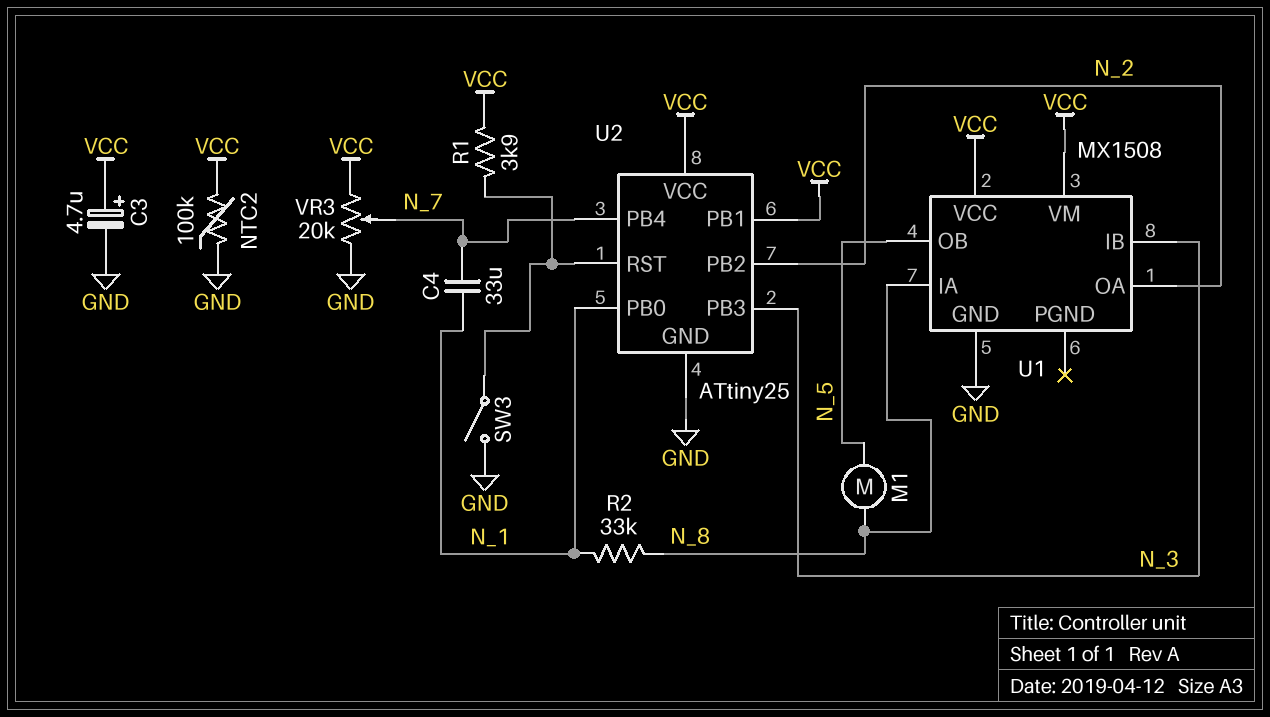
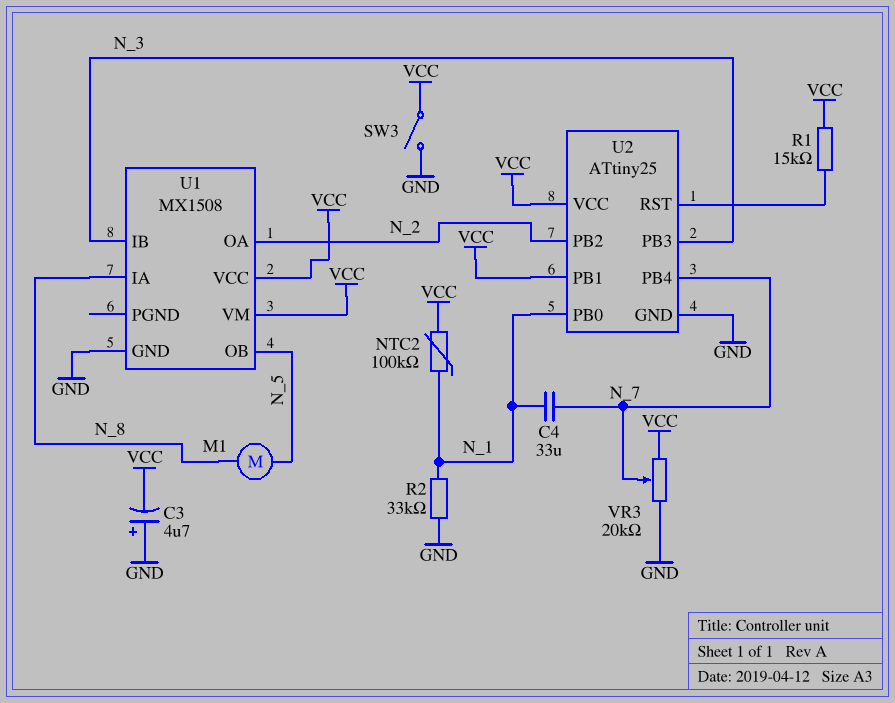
C3: 4.7uF (plus VCC, minus GND) -> 4.7uF (plus GND, minus VCC)
NTC2: 100k (GND, VCC) -> 100k (N_1, VCC)
R1: 3.9k (U2/RST, VCC) -> 15k (U2/RST, VCC)
R2: 33k (N_1, N_8) -> 33k (GND, N_1)
SW3: switch (GND, U2/RST) -> switch (GND, VCC)

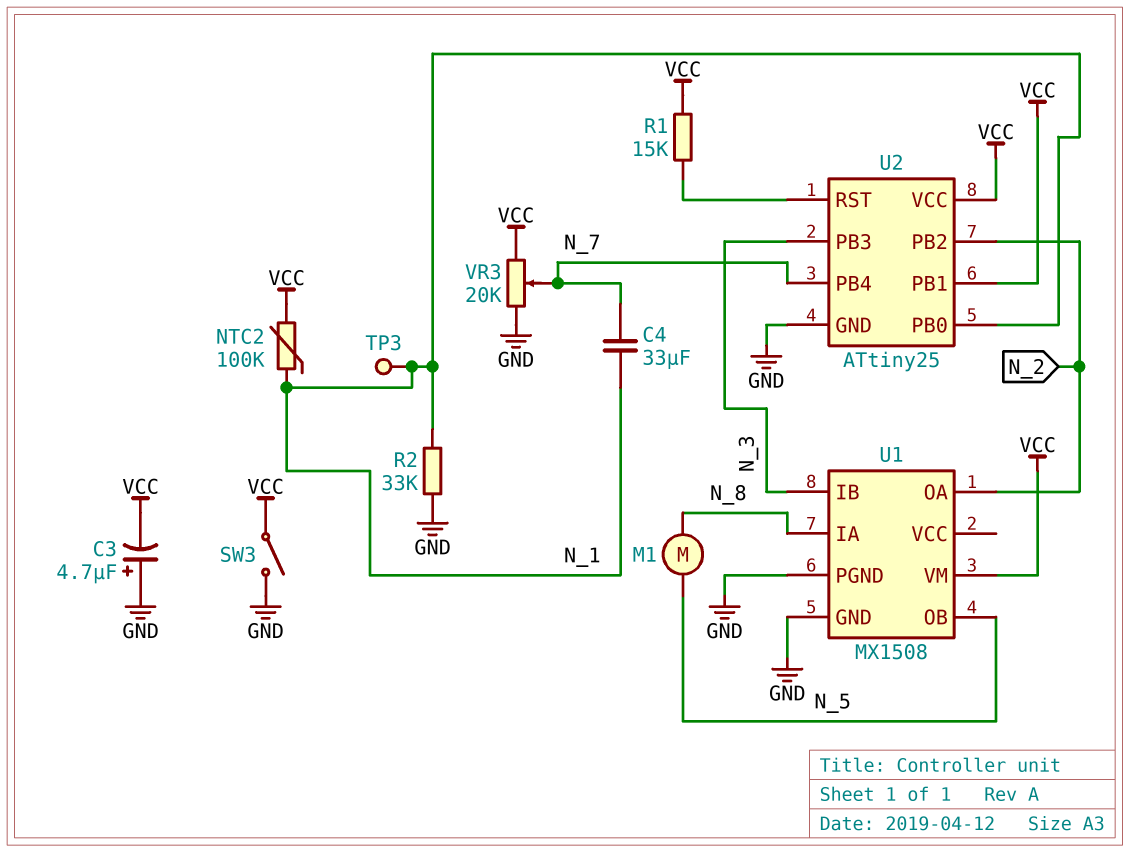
TP3: none -> test point (N_1)
U1 pin PGND: none -> GND
U1 pin VCC: VCC -> none

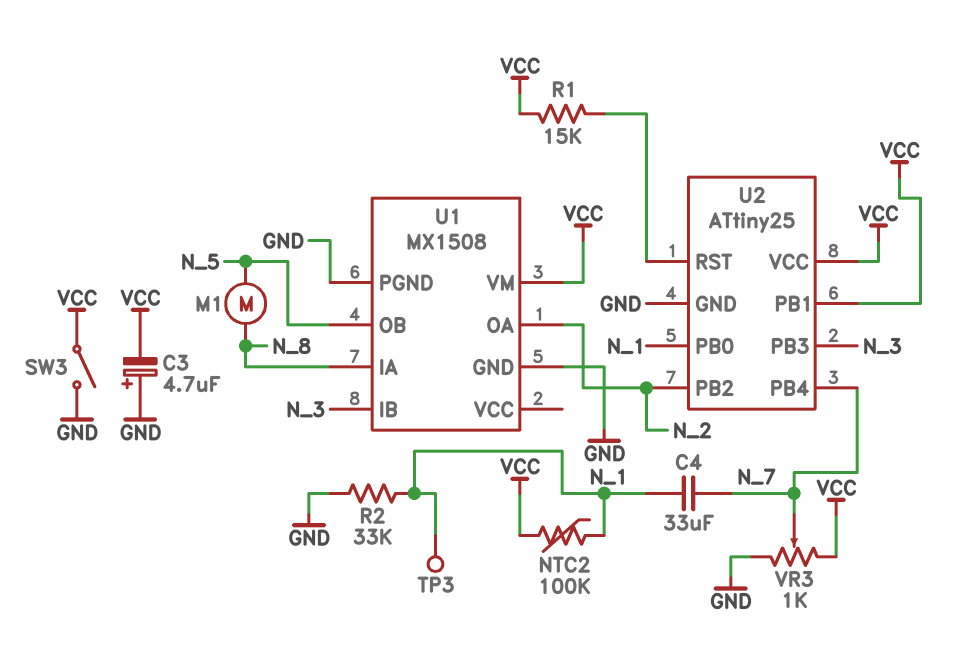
VR3: 20k (GND, VCC, wiper N_7) -> 1k (GND, VCC, wiper N_7)

